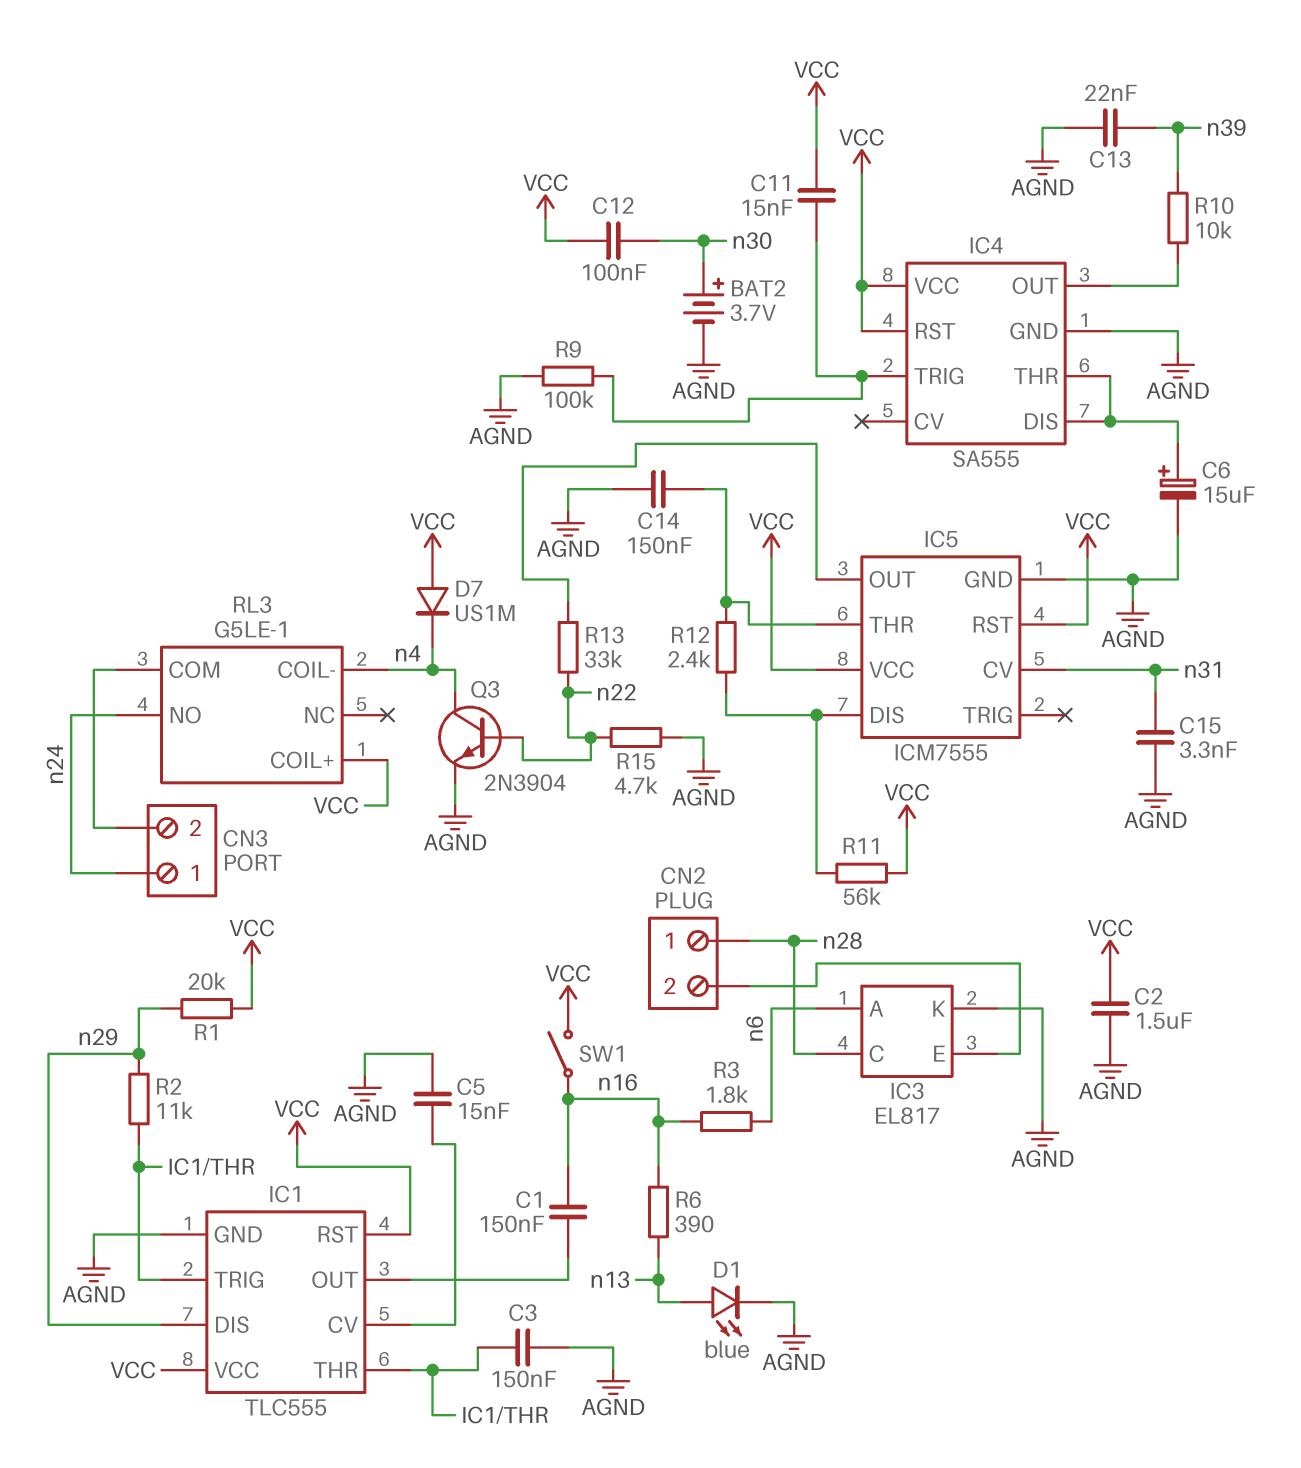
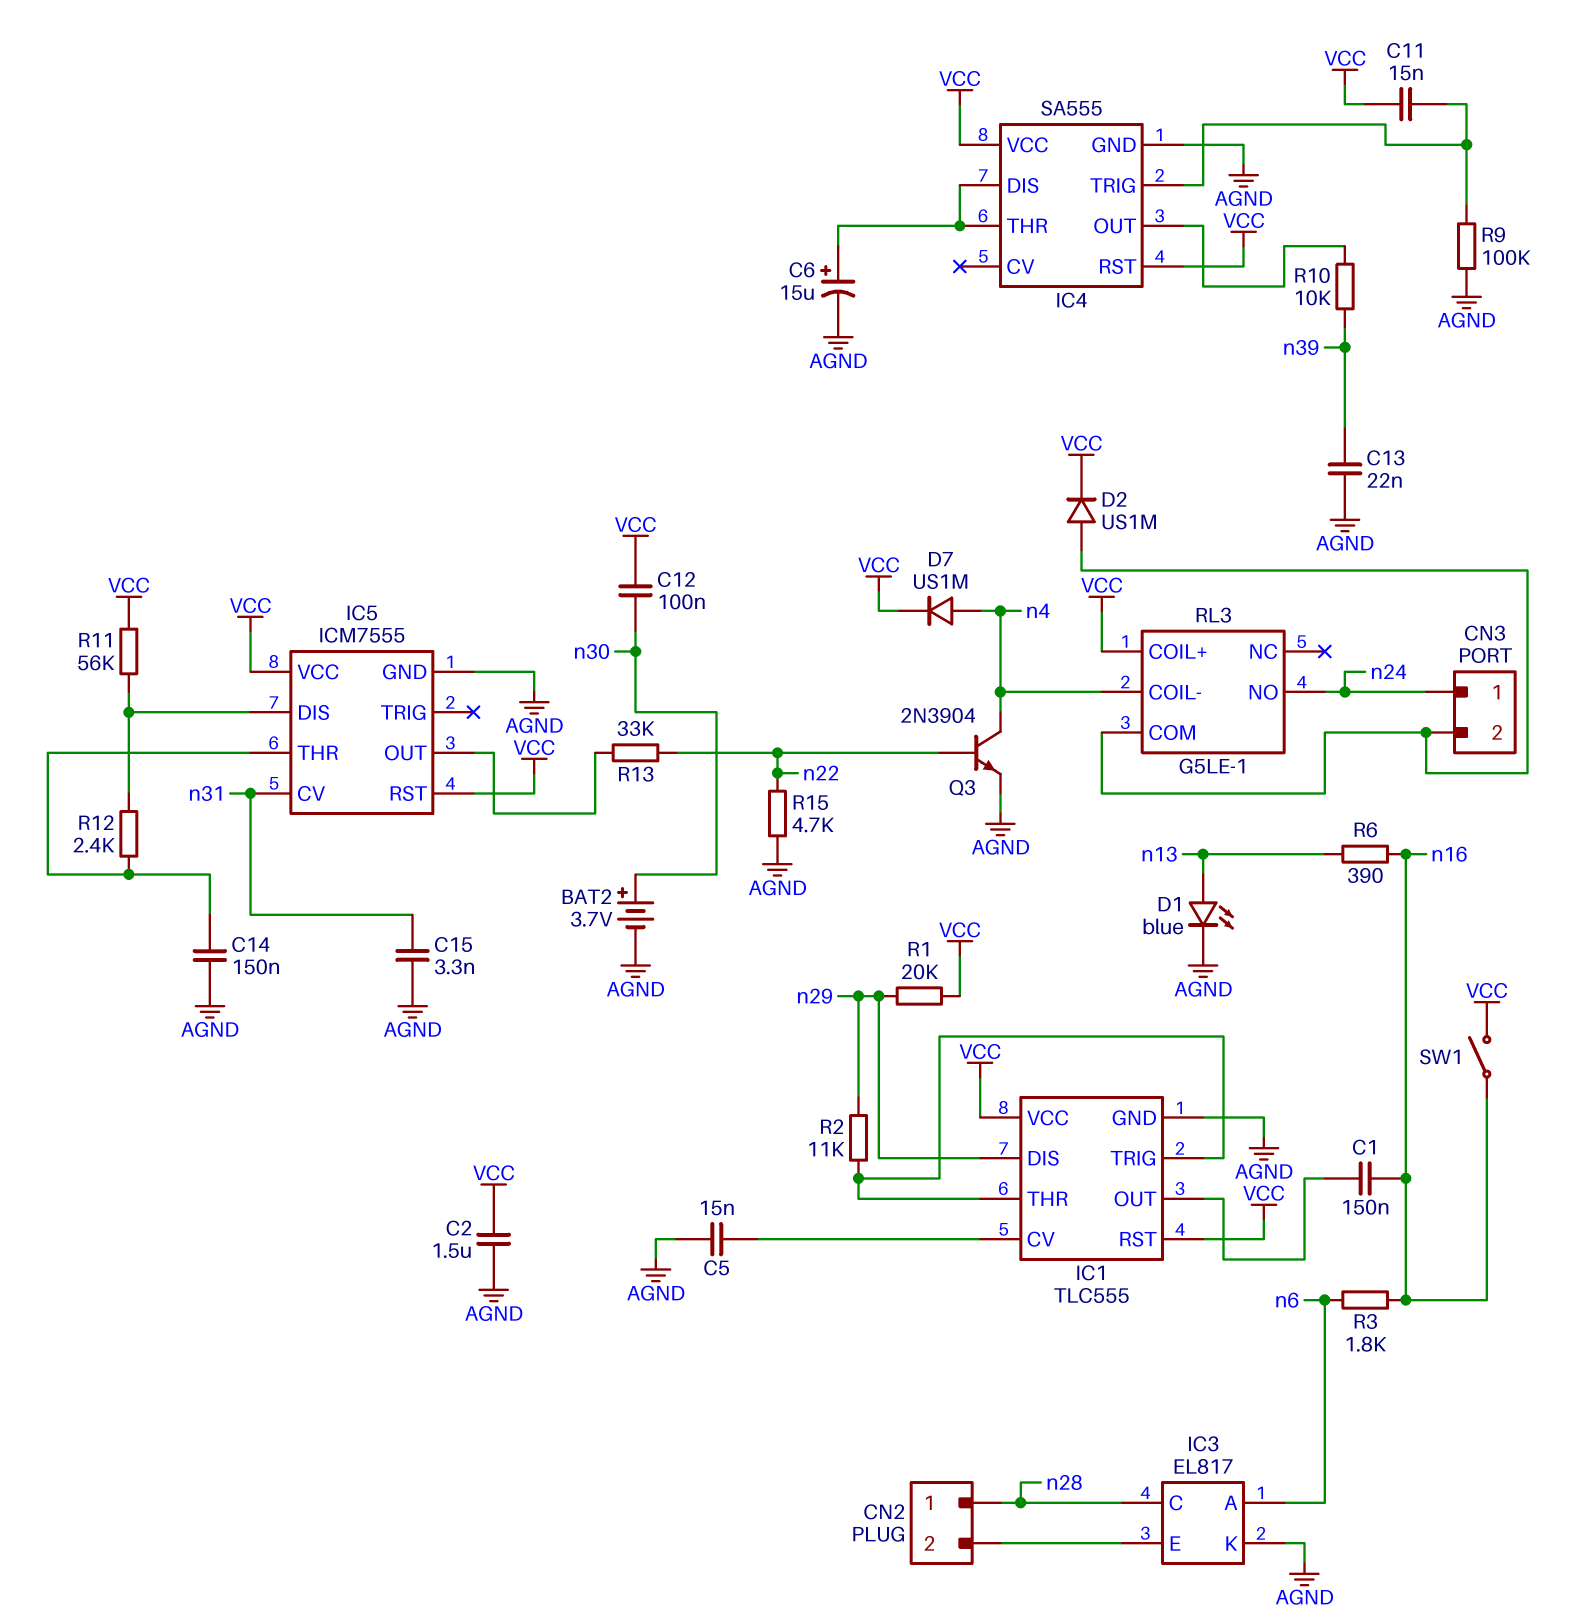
C3: 150nF (AGND, IC1/THR) -> none
D2: none -> diode US1M (A CN3/2, K VCC)
D7: diode US1M (A VCC, K n4) -> diode US1M (A n4, K VCC)

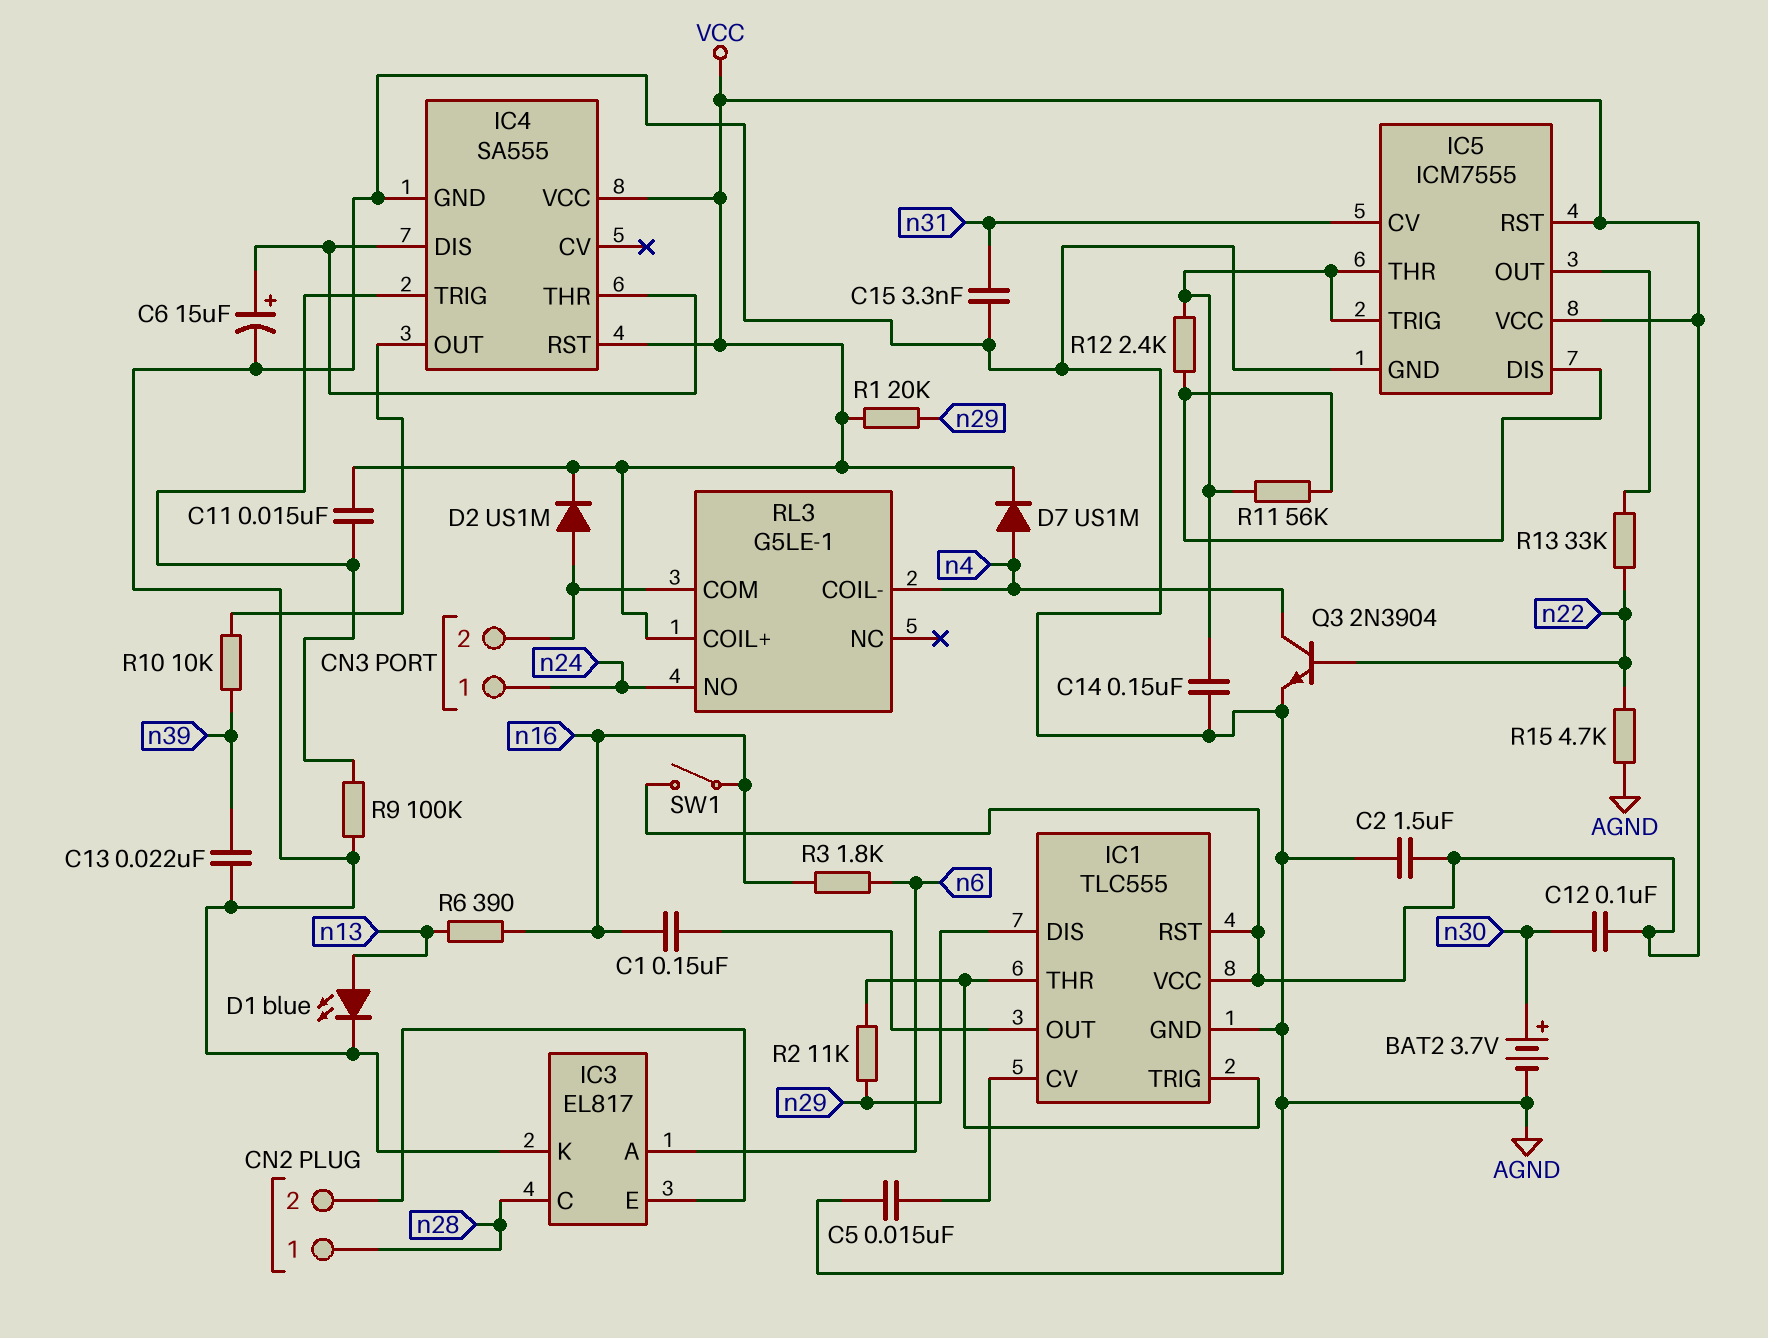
IC5 pin TRIG: none -> IC5/THR
R11: 56k (IC5/DIS, VCC) -> 56k (IC5/DIS, IC5/THR)

